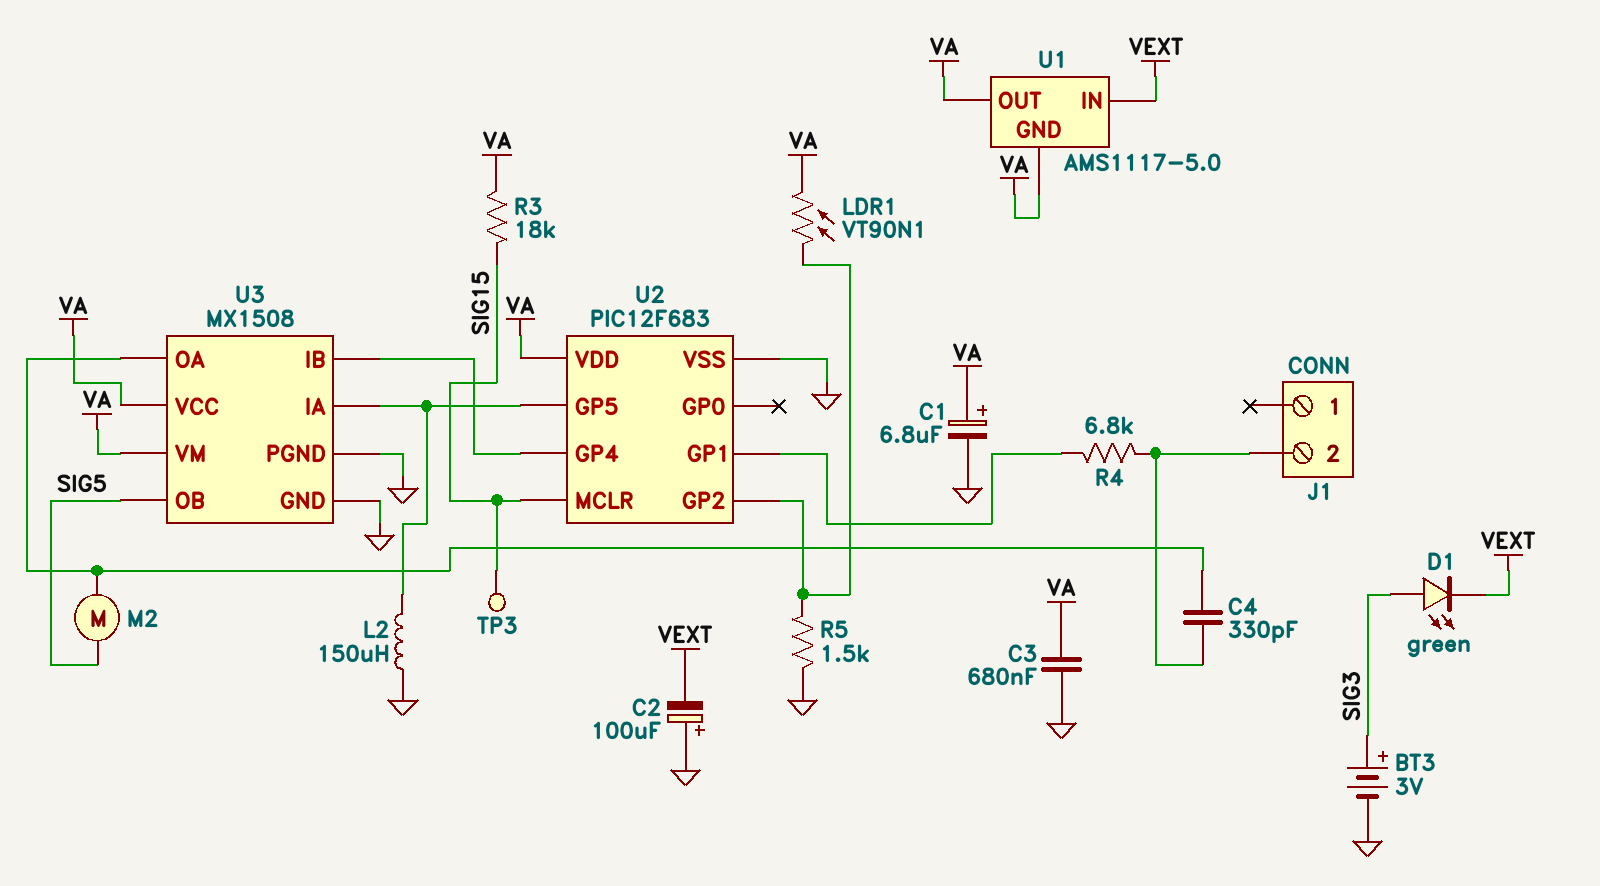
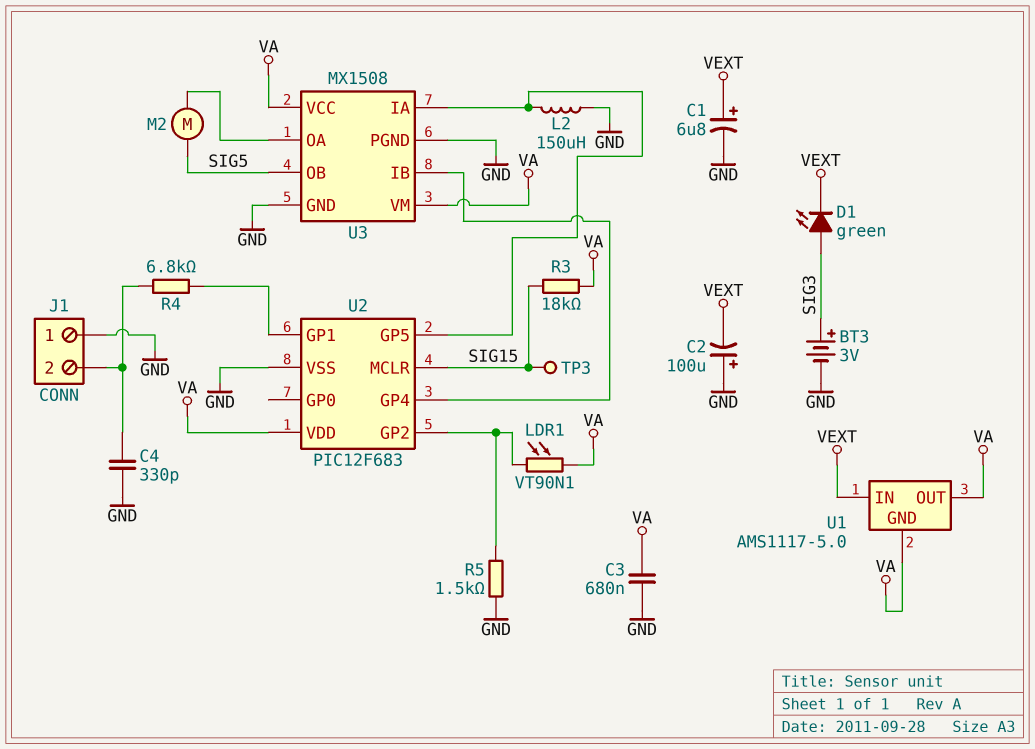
C1: 6.8uF (plus VA, minus GND) -> 6.8uF (plus VEXT, minus GND)
C4: 330pF (J1/2, U3/OA) -> 330pF (GND, J1/2)
J1 pin 1: none -> GND

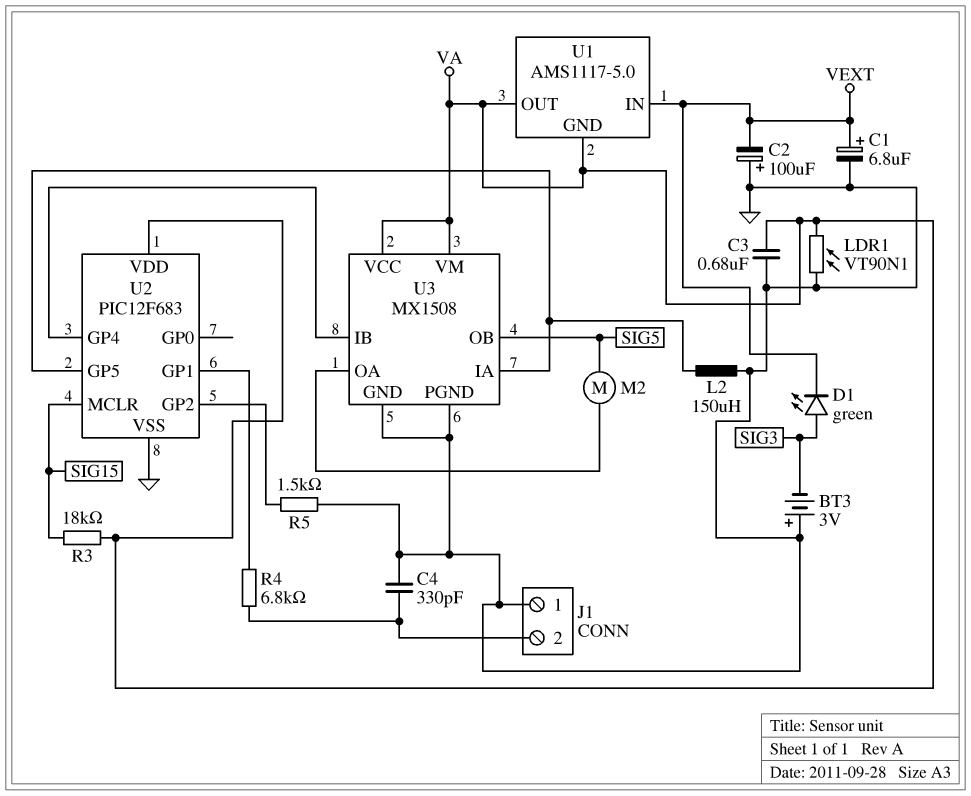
BT3: 3V (plus SIG3, minus GND) -> 3V (plus GND, minus SIG3)
LDR1: VT90N1 (U2/GP2, VA) -> VT90N1 (GND, VA)
TP3: test point (SIG15) -> none

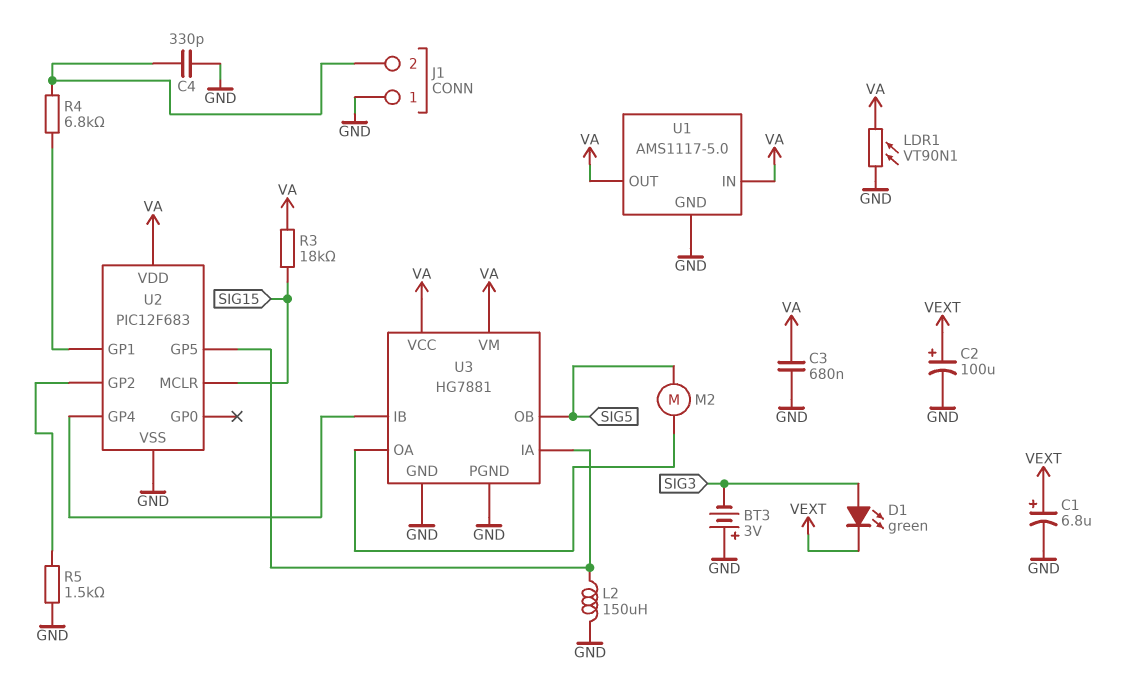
C2: 100uF (plus GND, minus VEXT) -> 100uF (plus VEXT, minus GND)
U1 pin GND: VA -> GND
U1 pin IN: VEXT -> VA
U3: MX1508 -> HG7881

